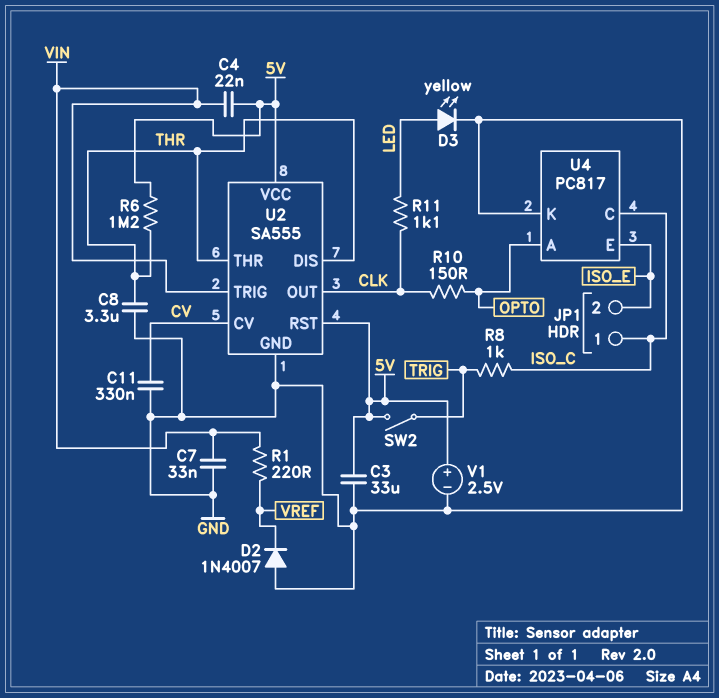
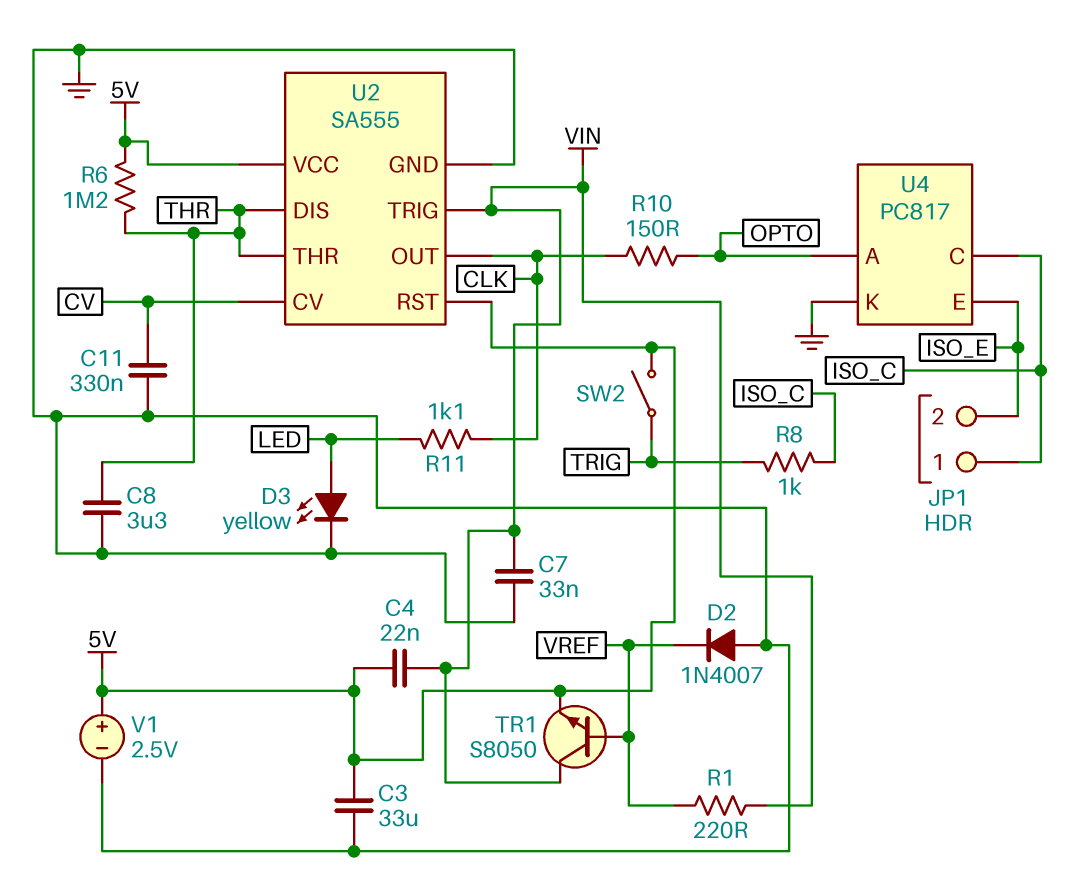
TR1: none -> NPN S8050 (B VREF, C VIN, E 5V)

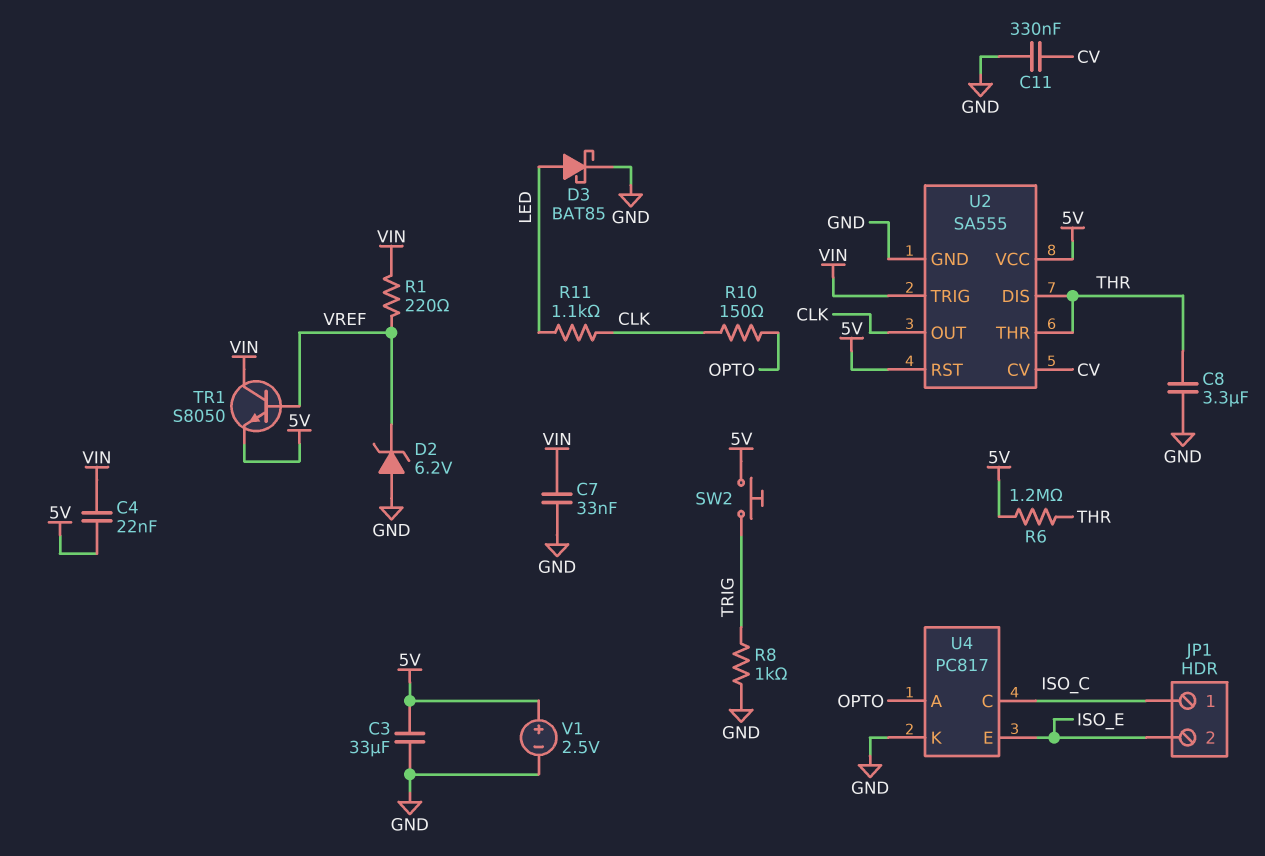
D2: diode 1N4007 (A GND, K VREF) -> zener 6.2V (A GND, K VREF)
D3: LED yellow (A LED, K GND) -> schottky BAT85 (A LED, K GND)
R8: 1k (ISO_C, TRIG) -> 1k (GND, TRIG)
SW2: switch (5V, TRIG) -> button (5V, TRIG)

